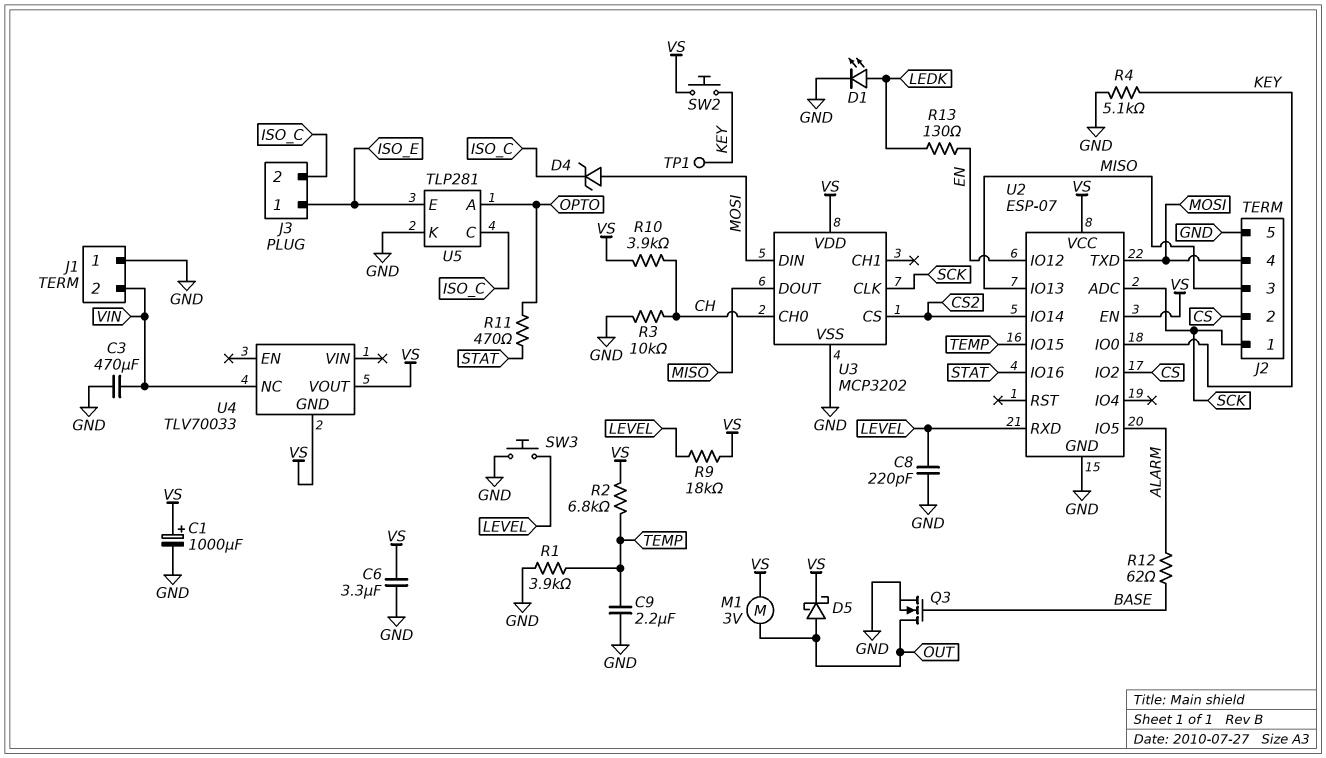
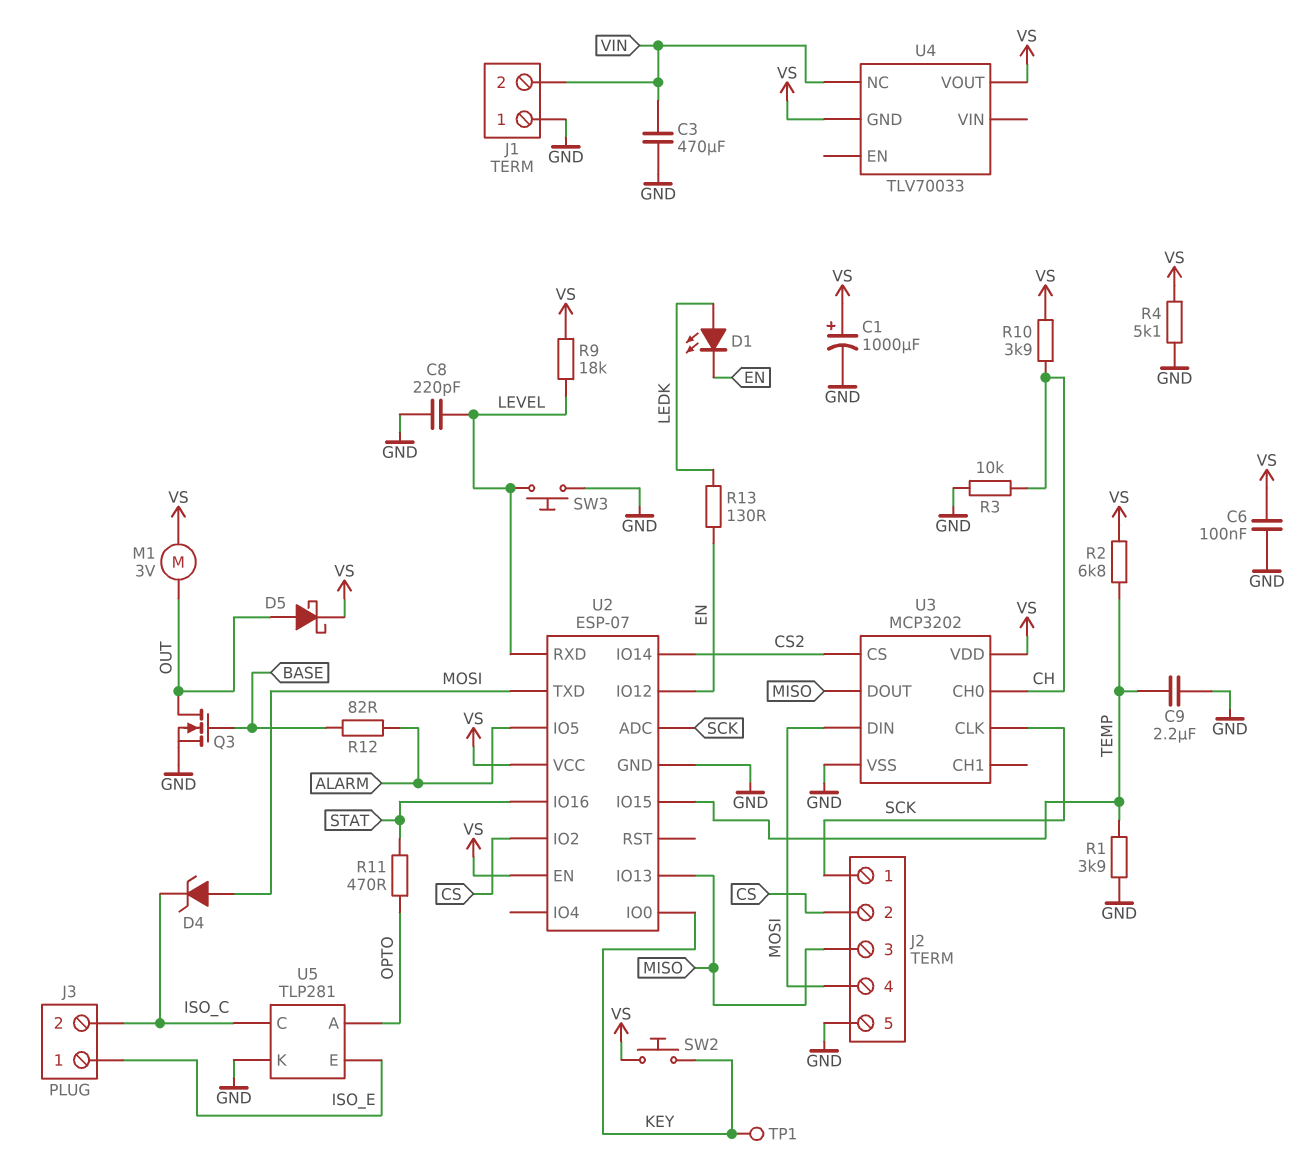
C6: 3.3uF (GND, VS) -> 100nF (GND, VS)
D1: LED (A LEDK, K GND) -> LED (A LEDK, K EN)
R4: 5.1k (GND, KEY) -> 5.1k (GND, VS)
R12: 62 (ALARM, BASE) -> 82 (ALARM, BASE)

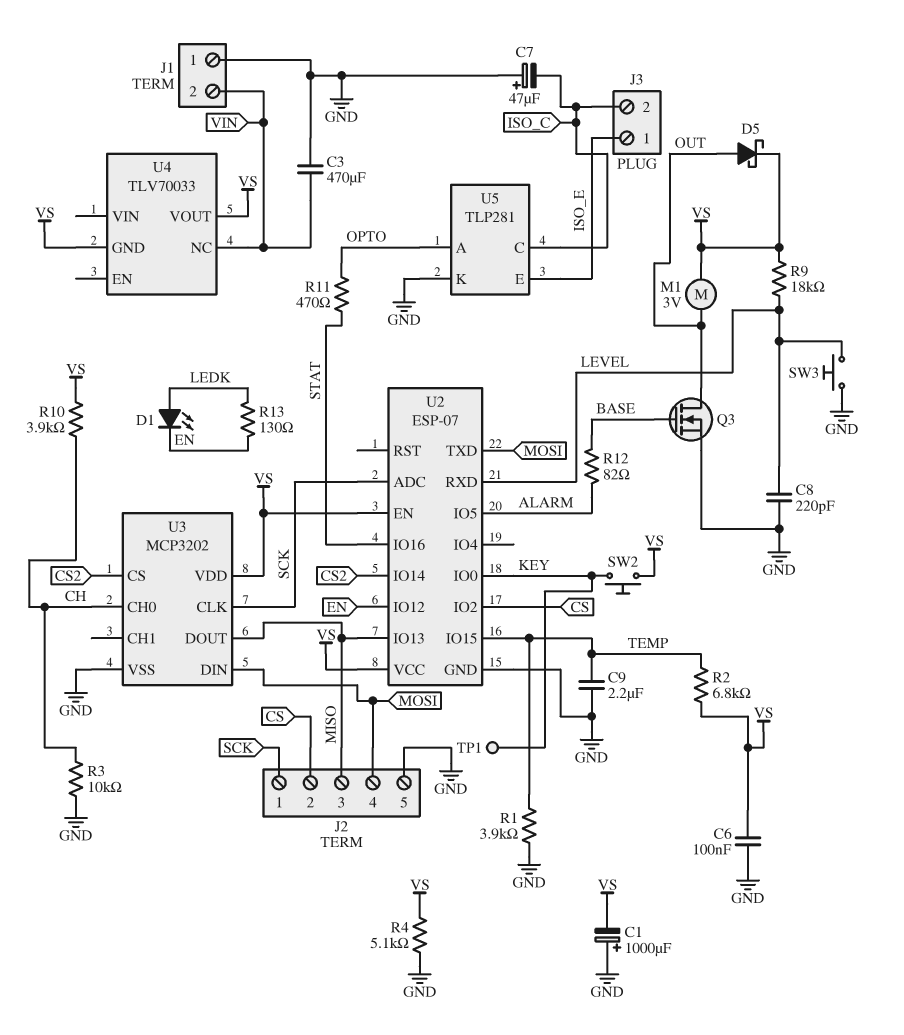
C1: 1000uF (plus VS, minus GND) -> 1000uF (plus GND, minus VS)
C7: none -> 47uF (plus GND, minus ISO_C)
D4: zener (A MOSI, K ISO_C) -> none

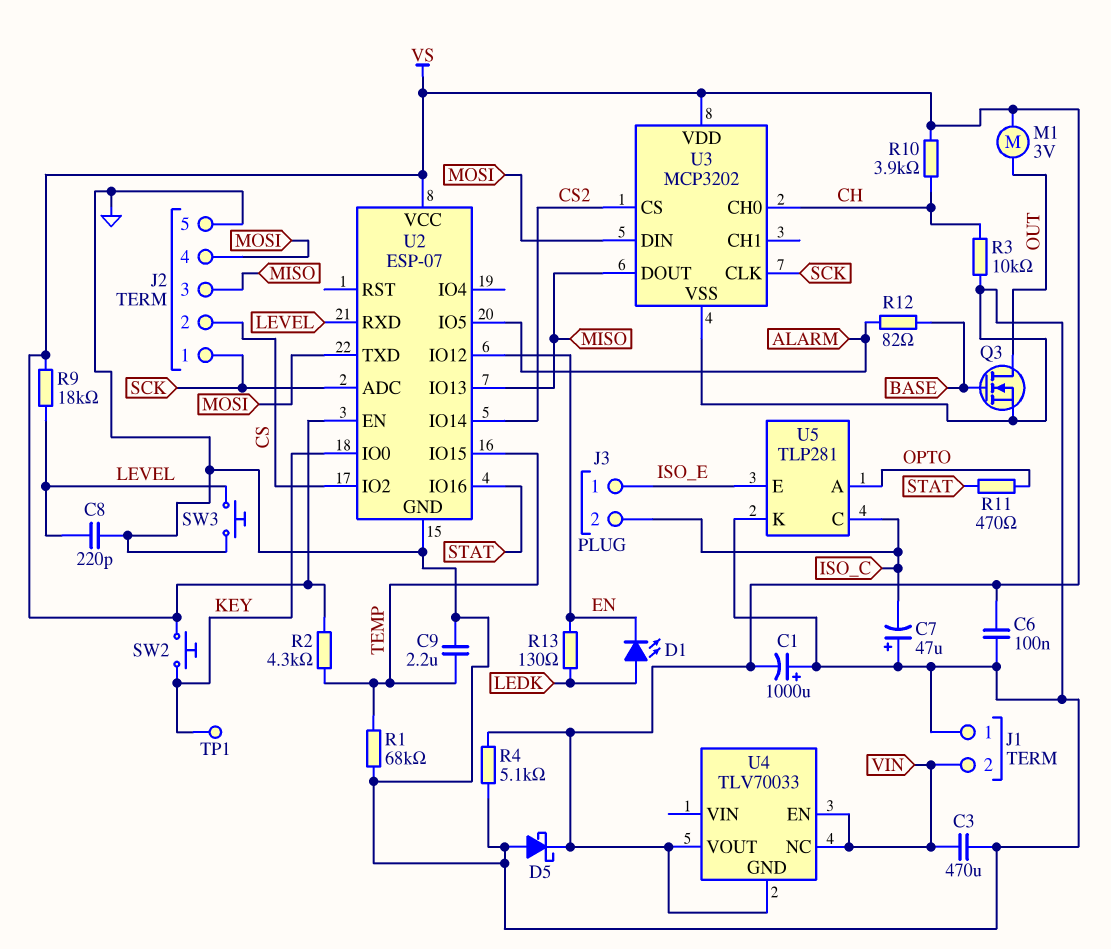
D5: schottky (A OUT, K VS) -> schottky (A GND, K VS)
R1: 3.9k (GND, TEMP) -> 68k (GND, TEMP)
R2: 6.8k (TEMP, VS) -> 4.3k (TEMP, VS)
U4 pin EN: none -> VIN

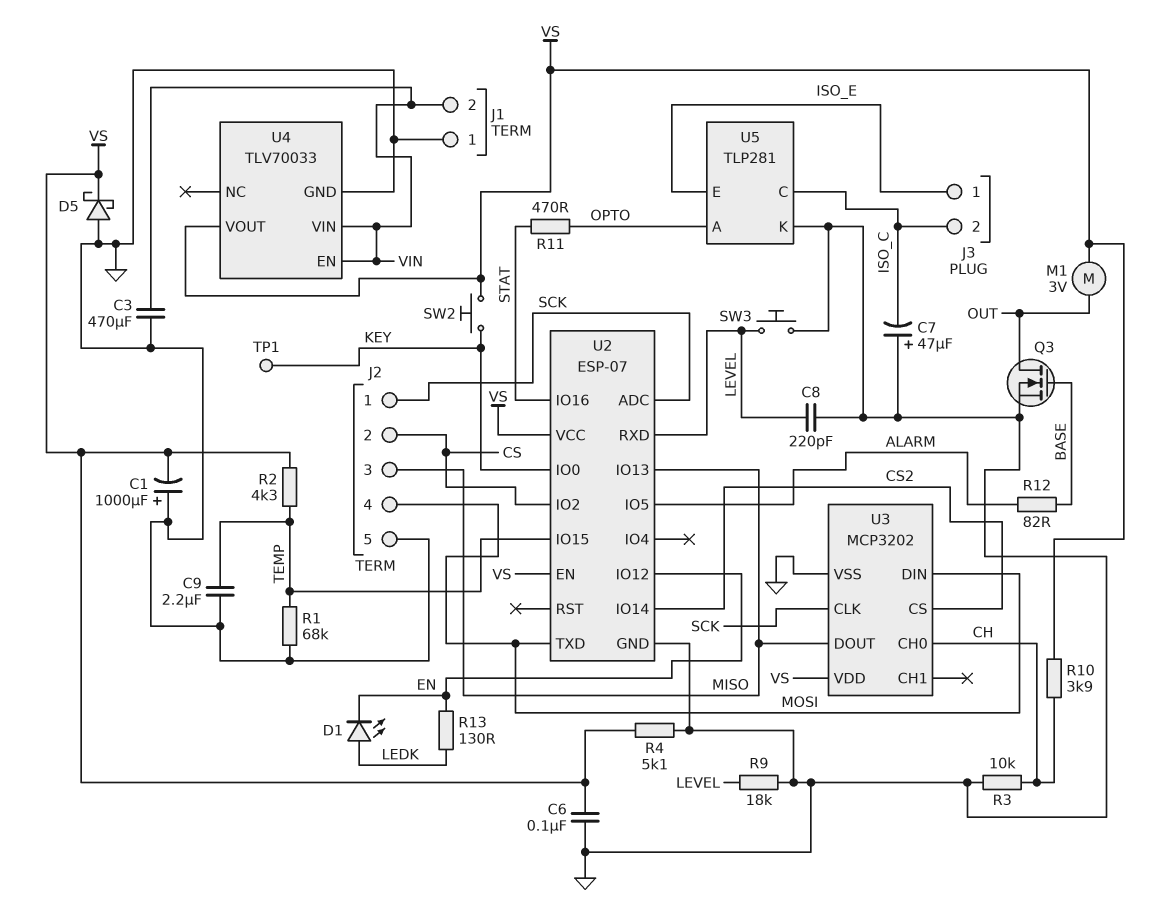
R9: 18k (LEVEL, VS) -> 18k (GND, LEVEL)
U4 pin GND: VS -> GND
U4 pin NC: VIN -> none
U4 pin VIN: none -> VIN

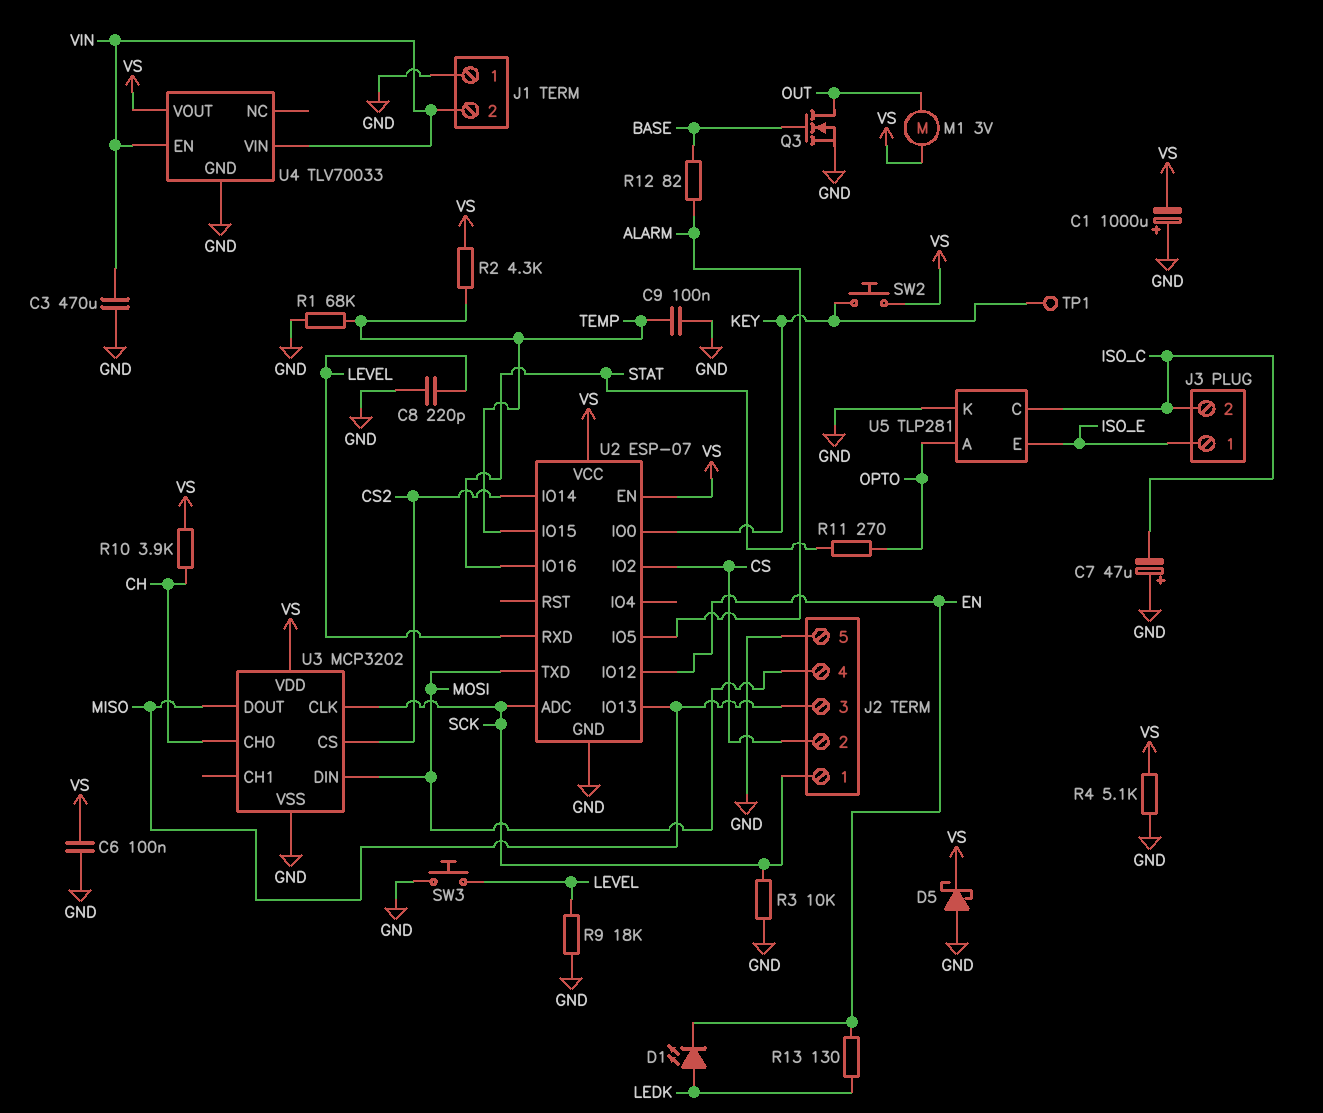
C9: 2.2uF (GND, TEMP) -> 100nF (GND, TEMP)
R3: 10k (CH, GND) -> 10k (GND, SCK)
R11: 470 (OPTO, STAT) -> 270 (OPTO, STAT)

